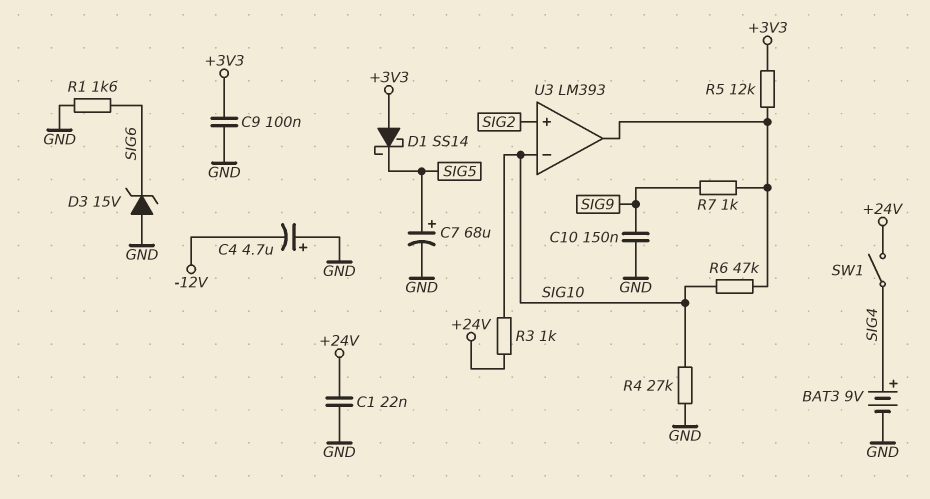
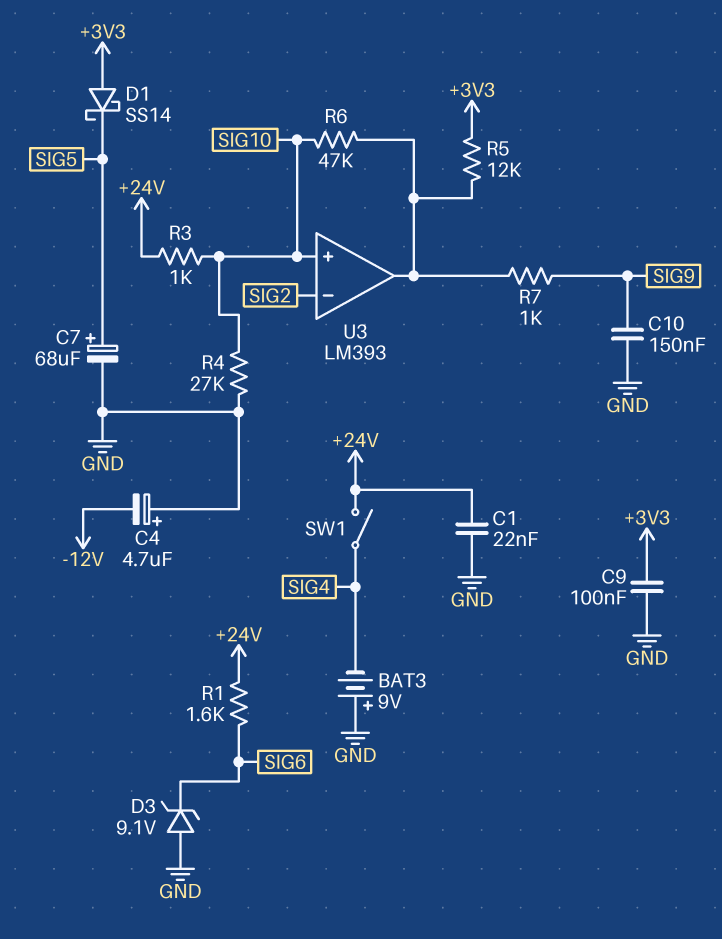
BAT3: 9V (plus SIG4, minus GND) -> 9V (plus GND, minus SIG4)
D3: zener 15V (A GND, K SIG6) -> zener 9.1V (A GND, K SIG6)
R1: 1.6k (GND, SIG6) -> 1.6k (+24V, SIG6)
U3 pin in+: SIG2 -> SIG10
U3 pin in-: SIG10 -> SIG2

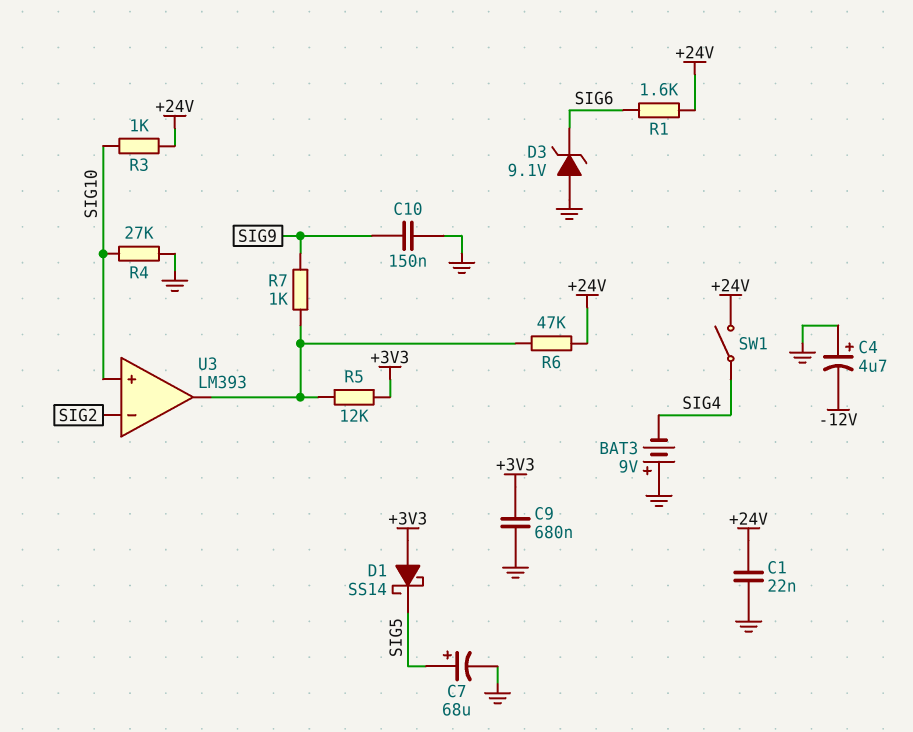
C9: 100nF (+3V3, GND) -> 680nF (+3V3, GND)
R6: 47k (SIG10, U3/out) -> 47k (+24V, U3/out)

